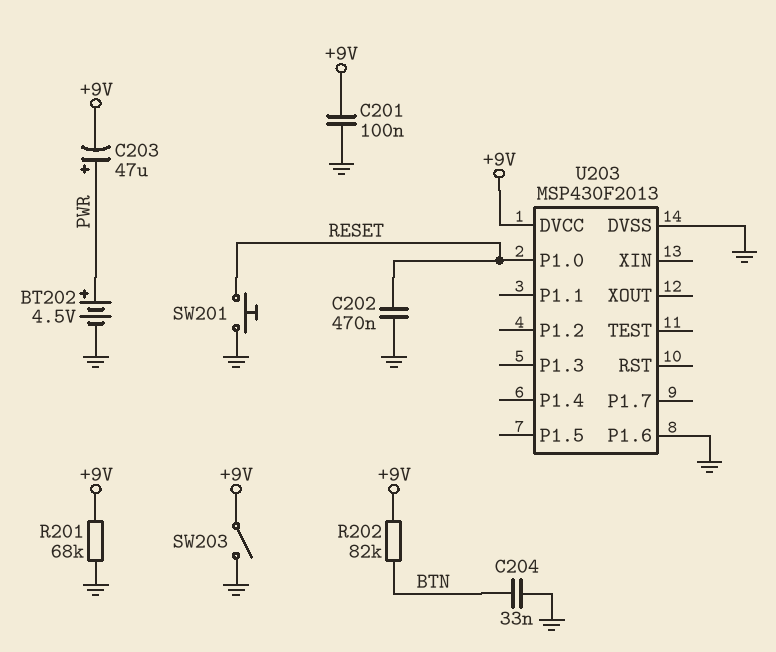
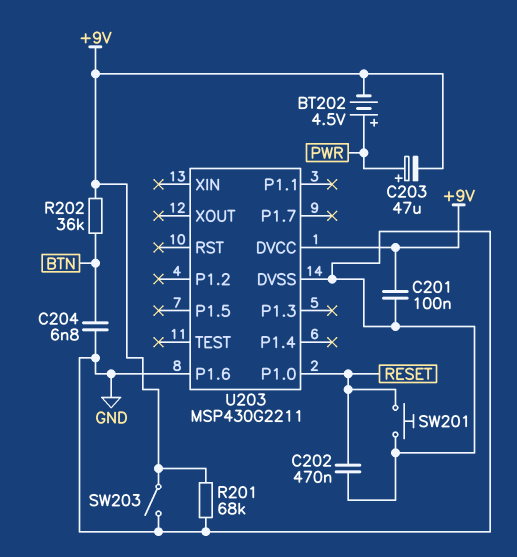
BT202: 4.5V (plus PWR, minus GND) -> 4.5V (plus PWR, minus +9V)
C204: 33nF (BTN, GND) -> 6.8nF (BTN, GND)
R202: 82k (+9V, BTN) -> 36k (+9V, BTN)
U203: MSP430F2013 -> MSP430G2211

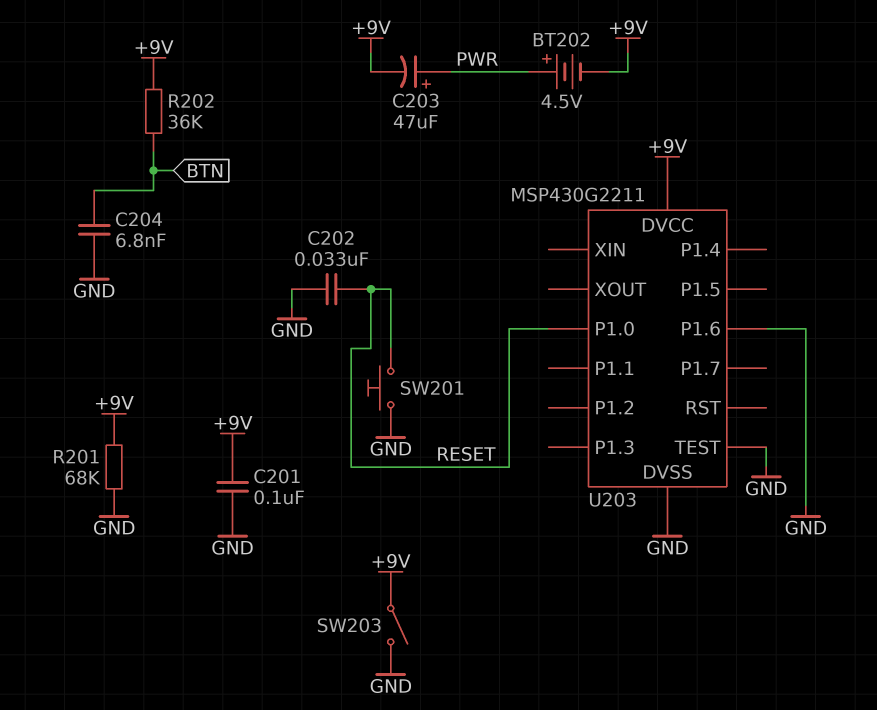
C202: 470nF (GND, RESET) -> 33nF (GND, RESET)
U203 pin TEST: none -> GND

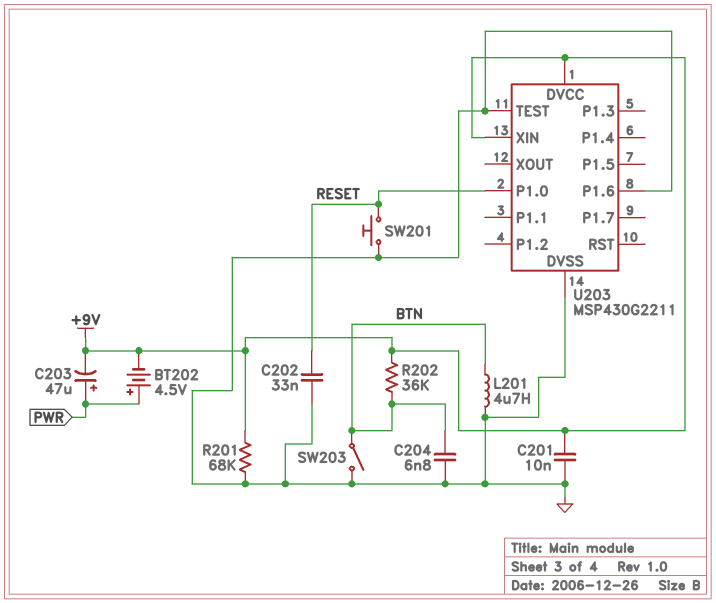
C201: 100nF (+9V, GND) -> 10nF (+9V, GND)
L201: none -> 4.7uH (BTN, GND)
SW203: switch (+9V, GND) -> switch (BTN, GND)
U203 pin XIN: none -> +9V

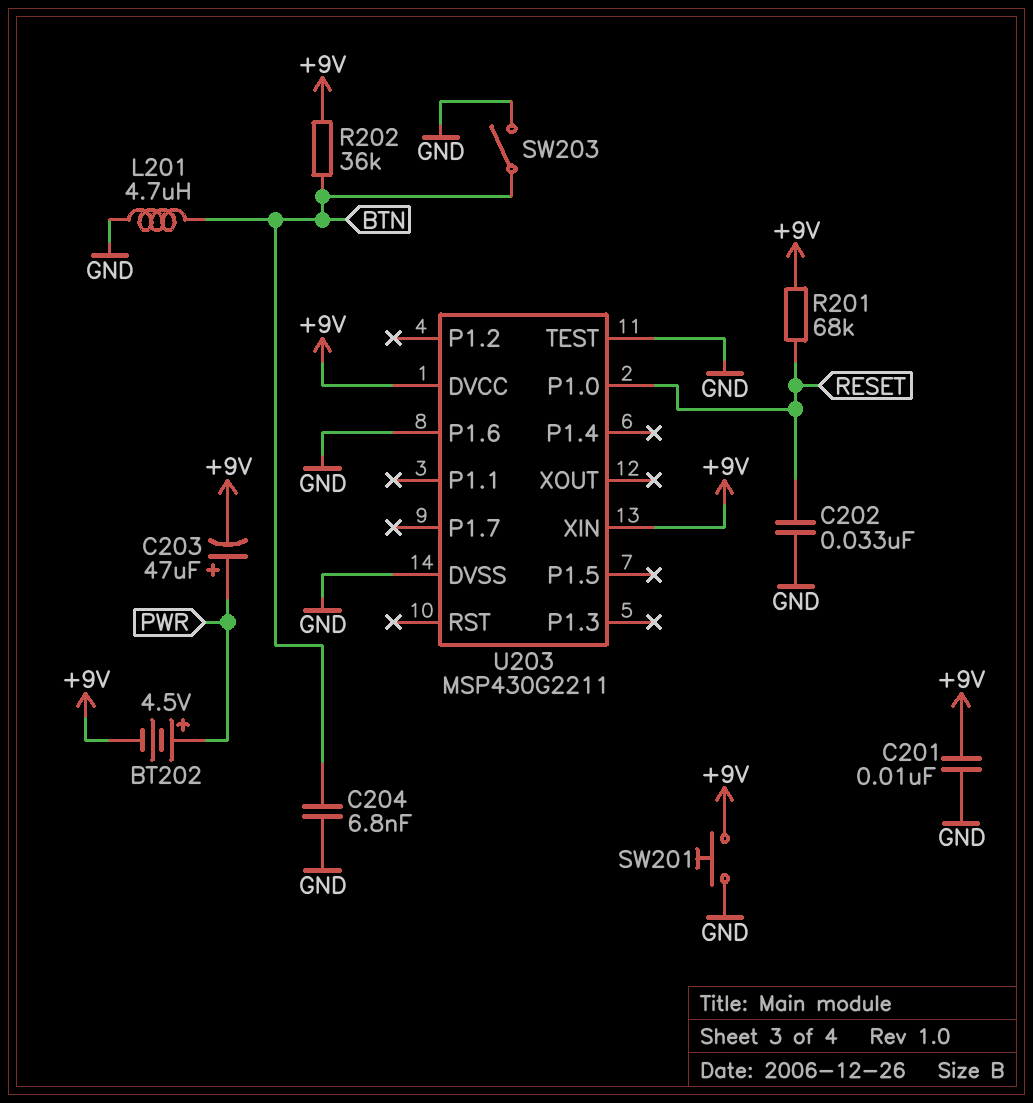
R201: 68k (+9V, GND) -> 68k (+9V, RESET)
SW201: button (GND, RESET) -> button (+9V, GND)

